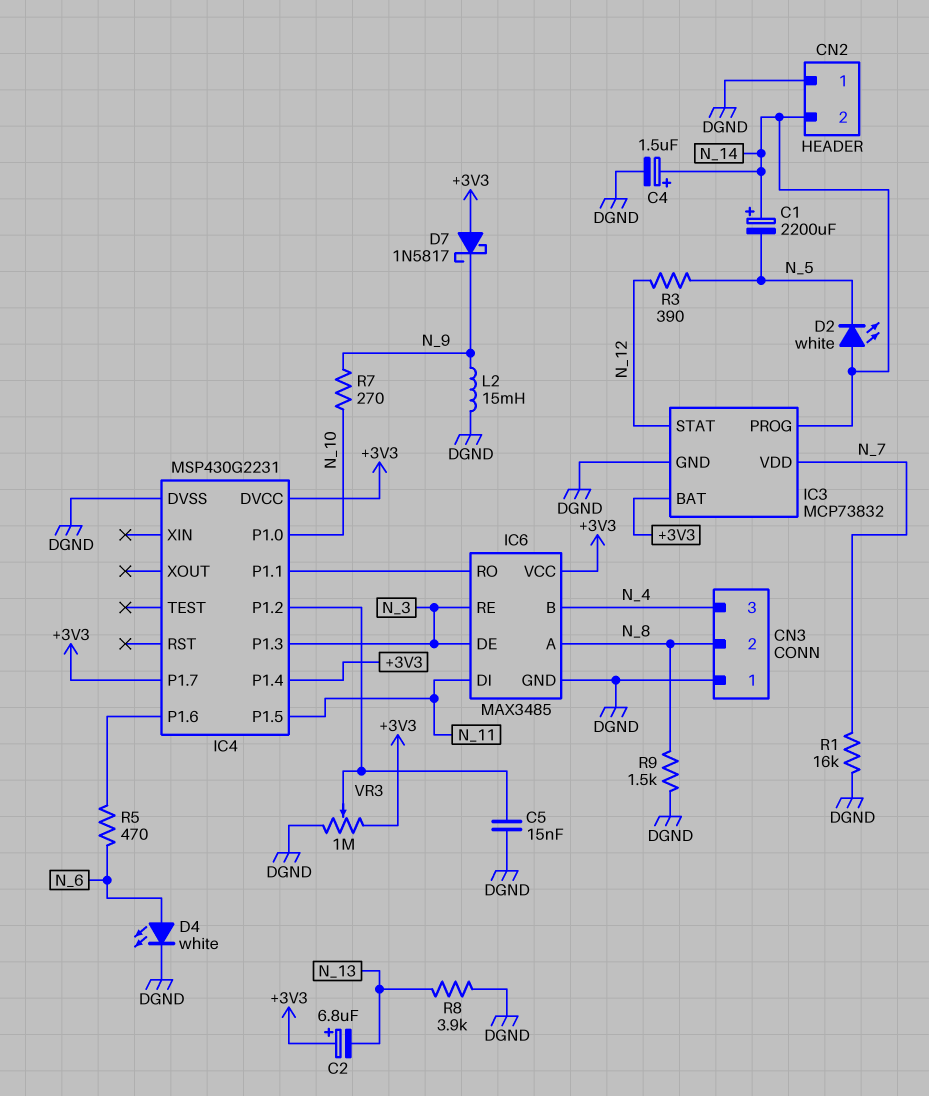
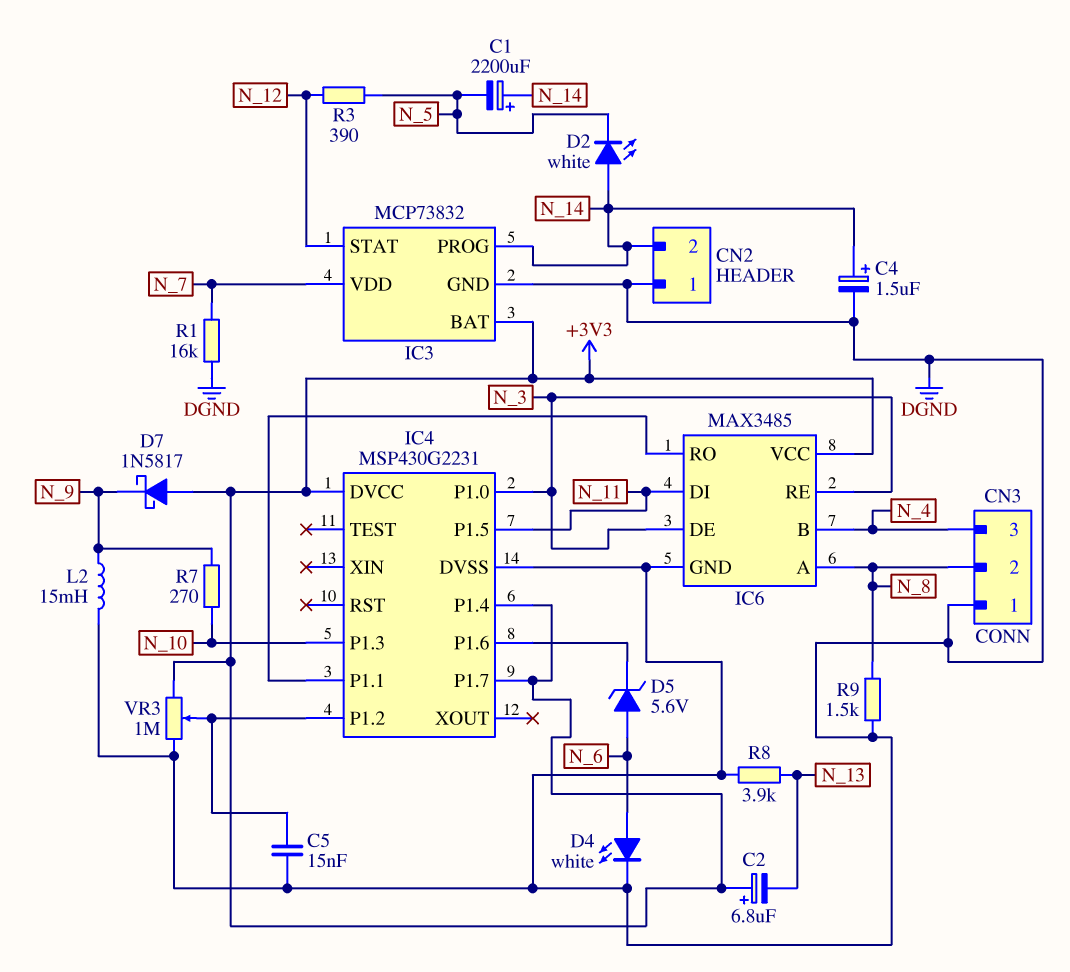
D5: none -> zener 5.6V (A N_6, K IC4/P1.6)
IC4 pin P1.0: N_10 -> N_3
IC4 pin P1.3: N_3 -> N_10
R5: 470 (IC4/P1.6, N_6) -> none

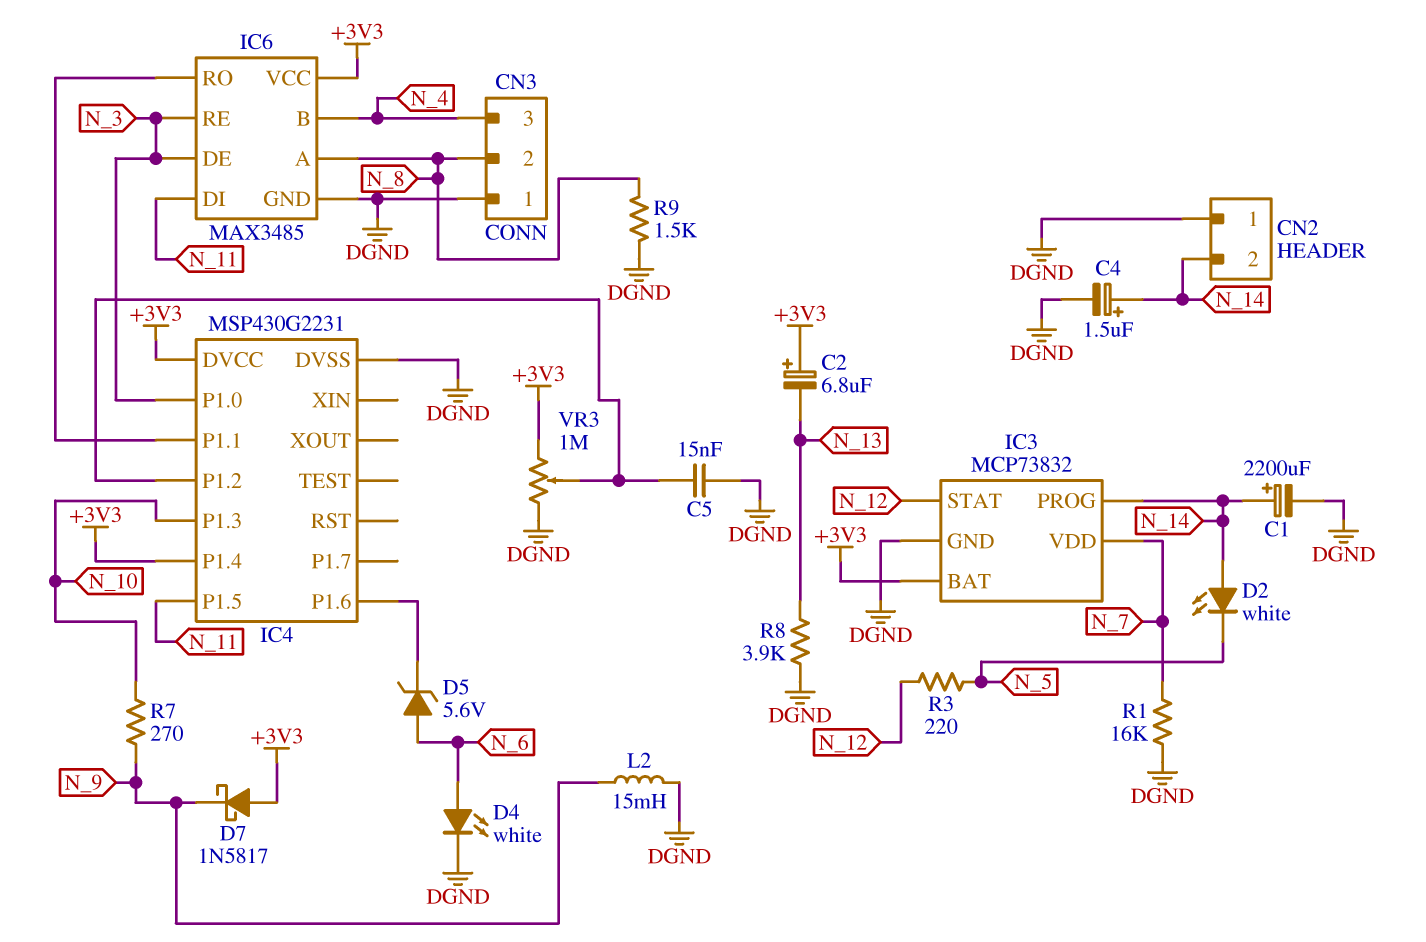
C1: 2200uF (plus N_14, minus N_5) -> 2200uF (plus N_14, minus DGND)
IC4 pin P1.7: +3V3 -> none
R3: 390 (N_5, N_12) -> 220 (N_5, N_12)

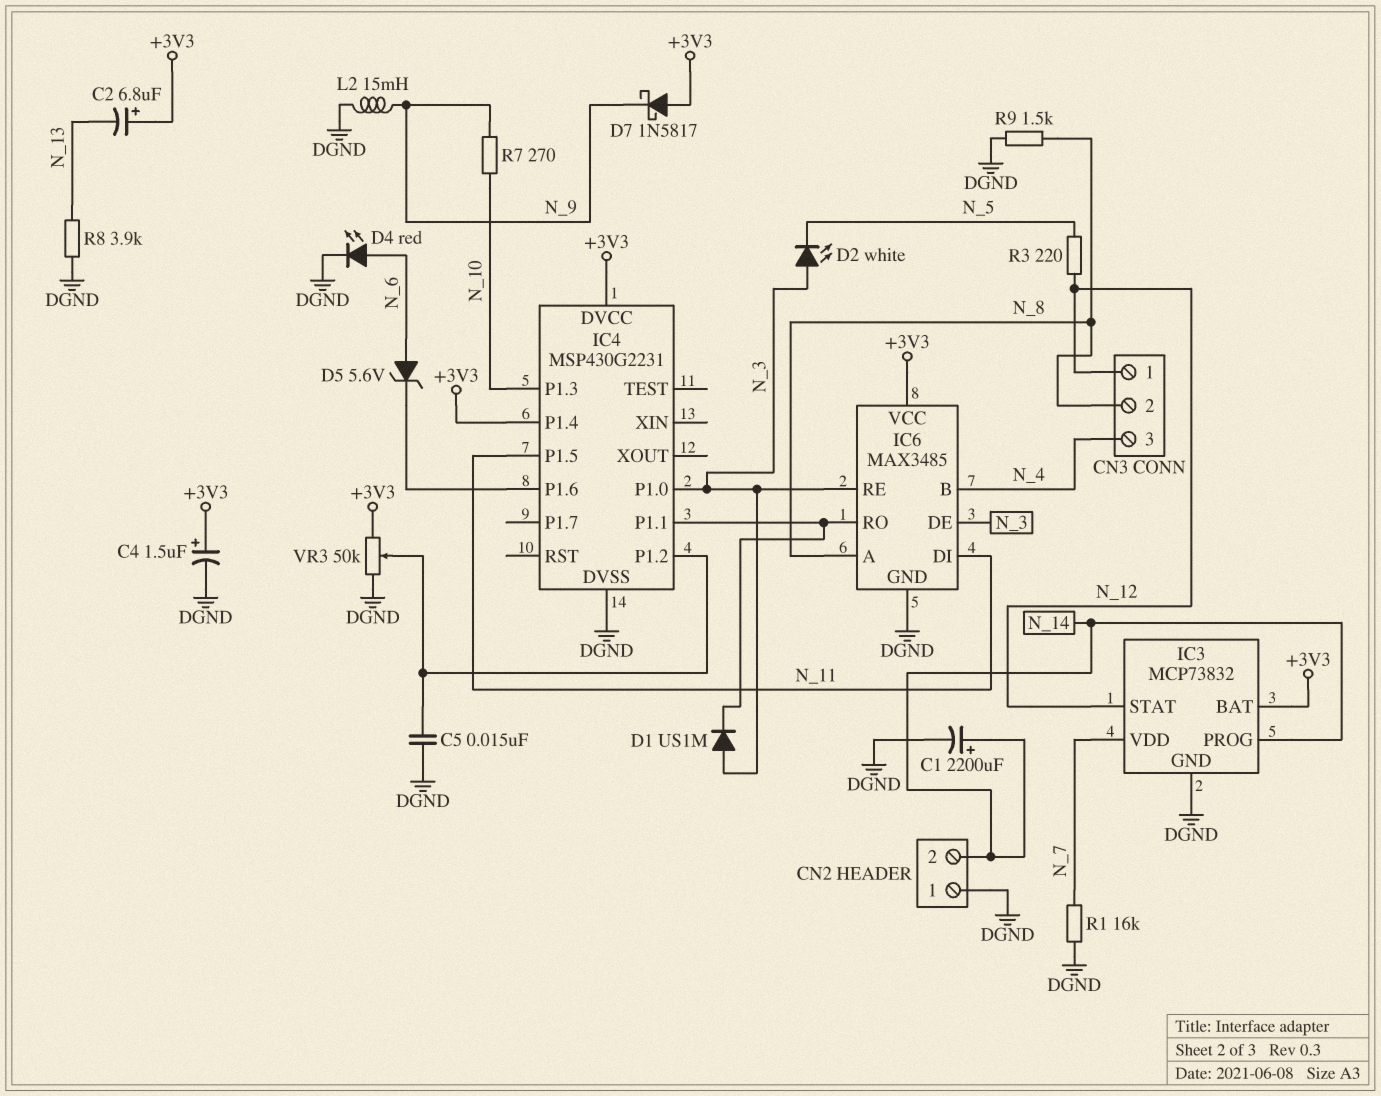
C4: 1.5uF (plus N_14, minus DGND) -> 1.5uF (plus +3V3, minus DGND)
CN3 pin 1: DGND -> N_12
D1: none -> diode US1M (A N_3, K IC4/P1.1)
D2: LED white (A N_14, K N_5) -> LED white (A N_3, K N_5)
D4: LED white (A N_6, K DGND) -> LED red (A N_6, K DGND)
VR3: 1M (+3V3, DGND, wiper IC4/P1.2) -> 50k (+3V3, DGND, wiper IC4/P1.2)

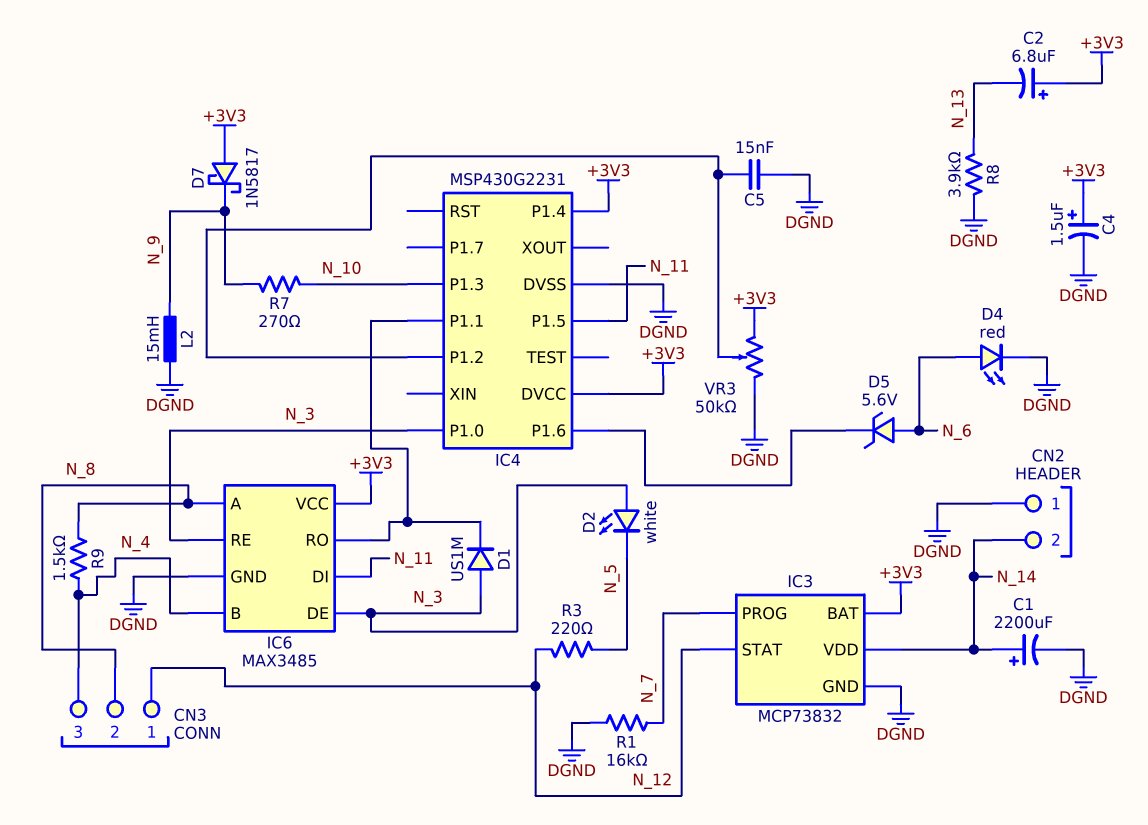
IC3 pin PROG: N_14 -> N_7
IC3 pin VDD: N_7 -> N_14
R9: 1.5k (DGND, N_8) -> 1.5k (N_4, N_8)

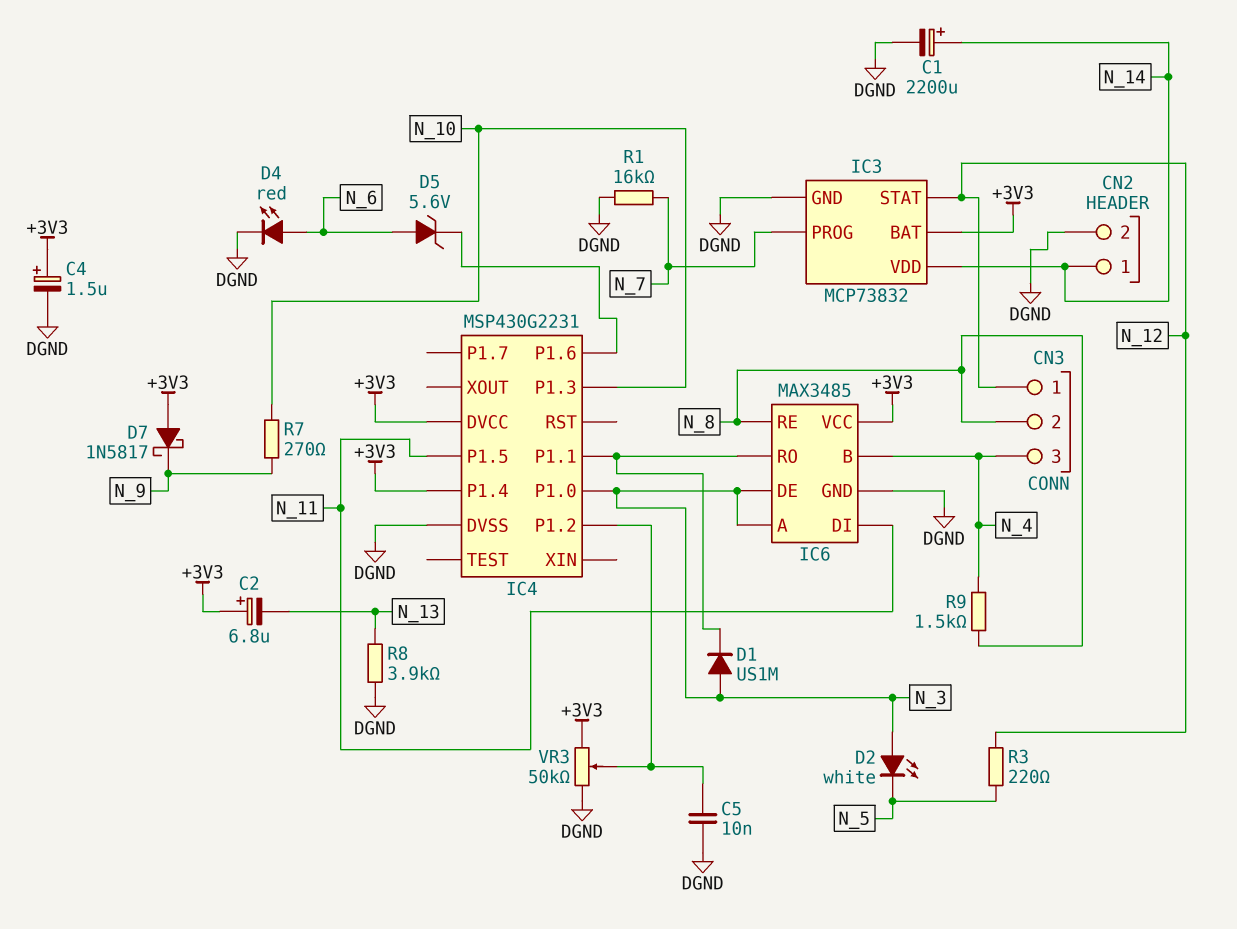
C5: 15nF (DGND, IC4/P1.2) -> 10nF (DGND, IC4/P1.2)
CN2 pin 1: DGND -> N_14
CN2 pin 2: N_14 -> DGND
IC6 pin A: N_8 -> N_3
IC6 pin RE: N_3 -> N_8
L2: 15mH (DGND, N_9) -> none

